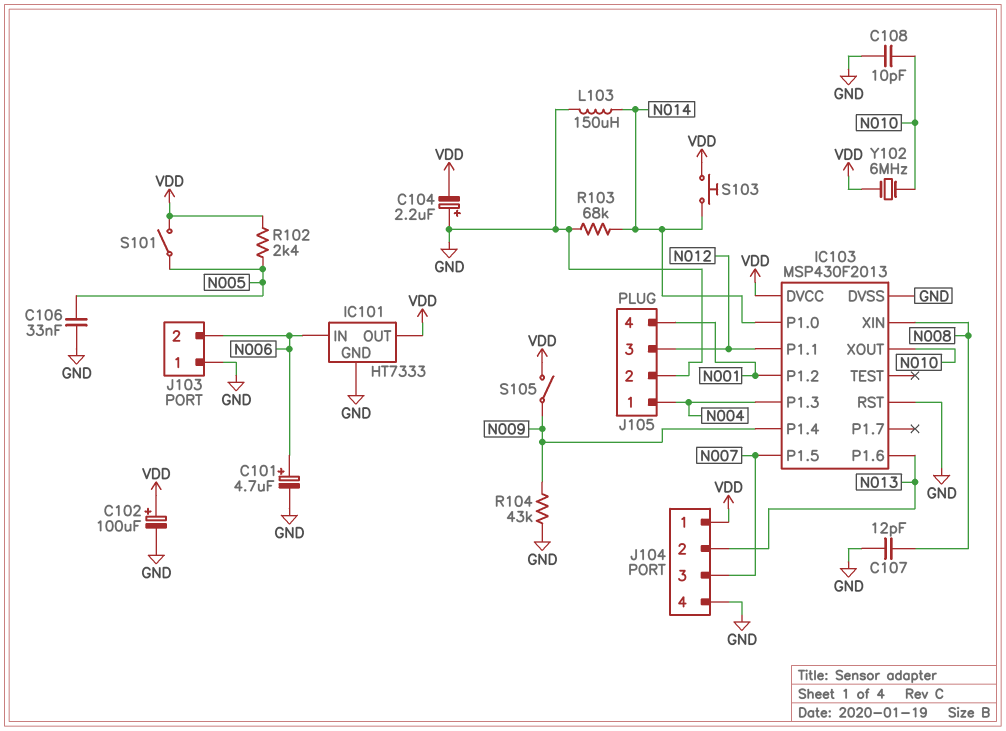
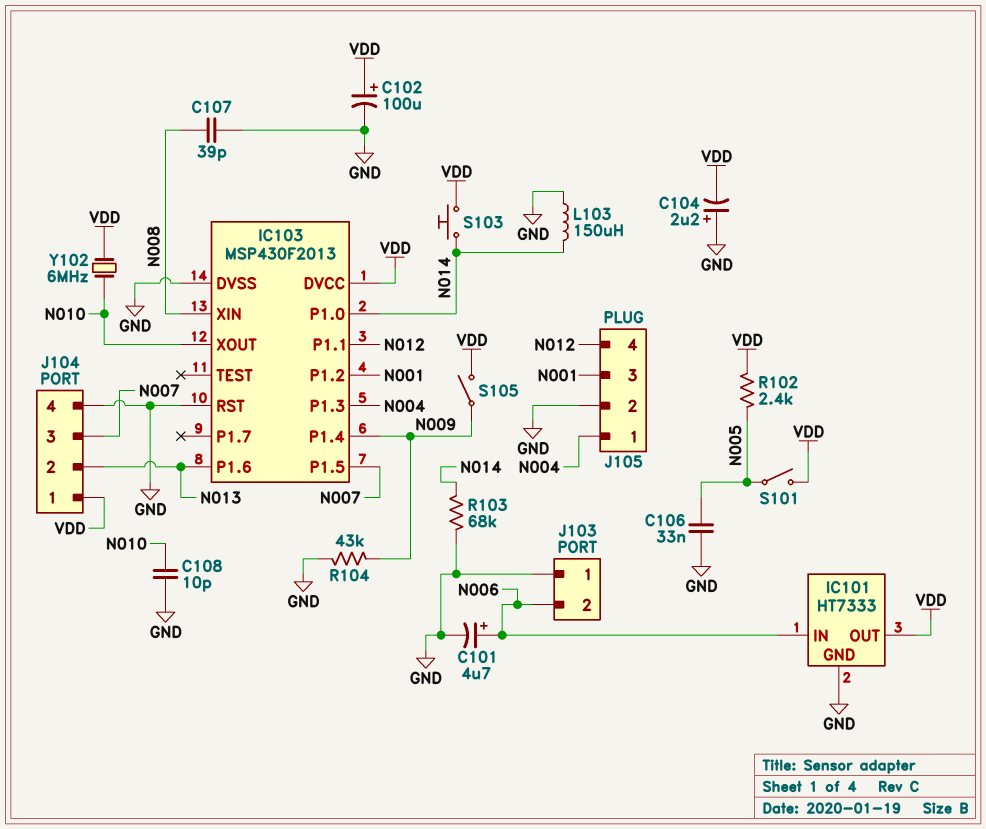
C107: 12pF (GND, N008) -> 39pF (GND, N008)
J105 pin 3: N012 -> N001
J105 pin 4: N001 -> N012

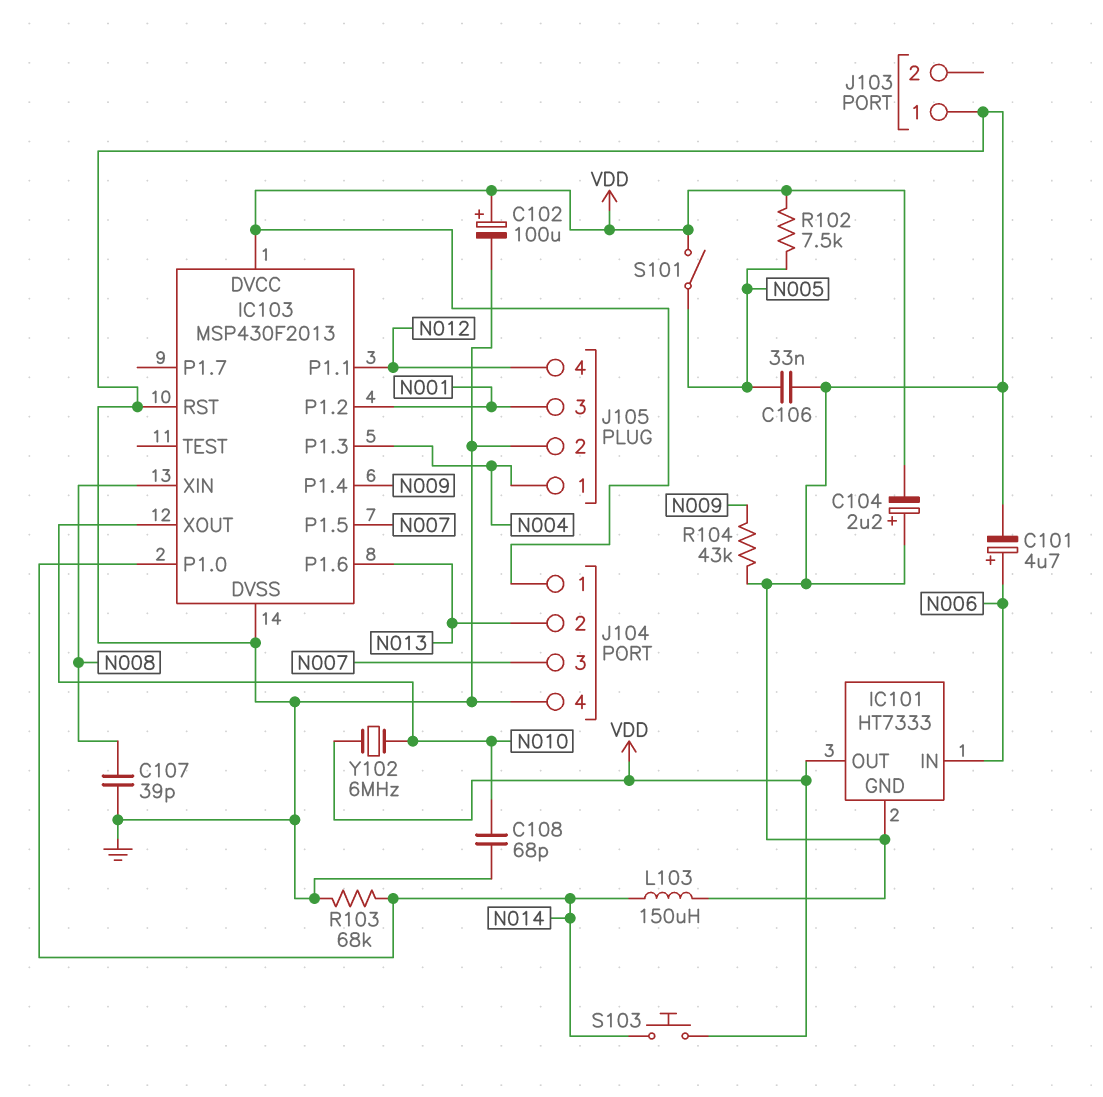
C108: 10pF (GND, N010) -> 68pF (GND, N010)
J103 pin 2: N006 -> none
R102: 2.4k (N005, VDD) -> 7.5k (N005, VDD)
S105: switch (N009, VDD) -> none

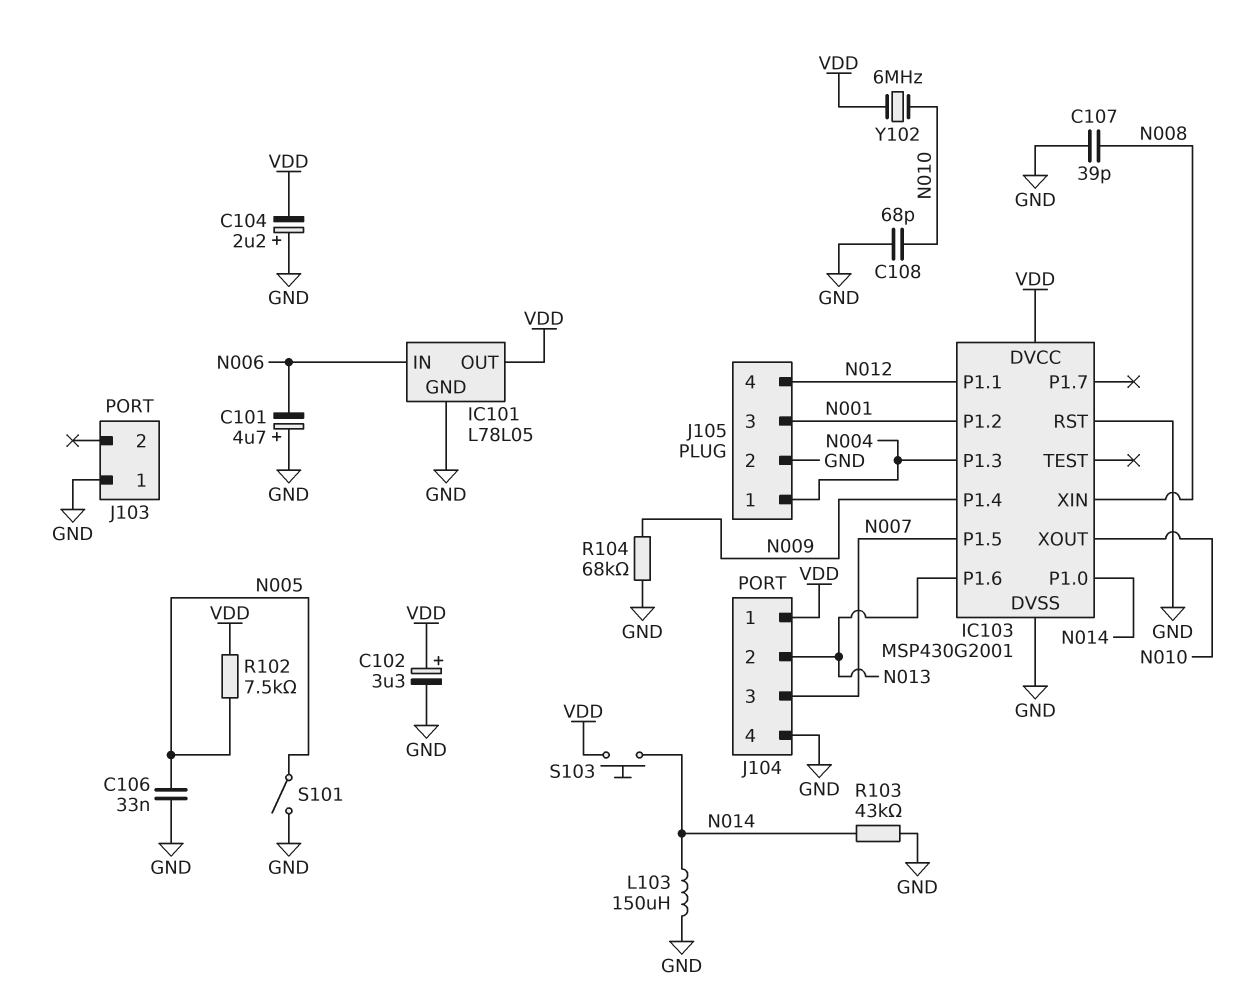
C101: 4.7uF (plus N006, minus GND) -> 4.7uF (plus GND, minus N006)
C102: 100uF (plus VDD, minus GND) -> 3.3uF (plus VDD, minus GND)
IC101: HT7333 -> L78L05
IC103: MSP430F2013 -> MSP430G2001
R103: 68k (GND, N014) -> 43k (GND, N014)
R104: 43k (GND, N009) -> 68k (GND, N009)
S101: switch (N005, VDD) -> switch (GND, N005)

